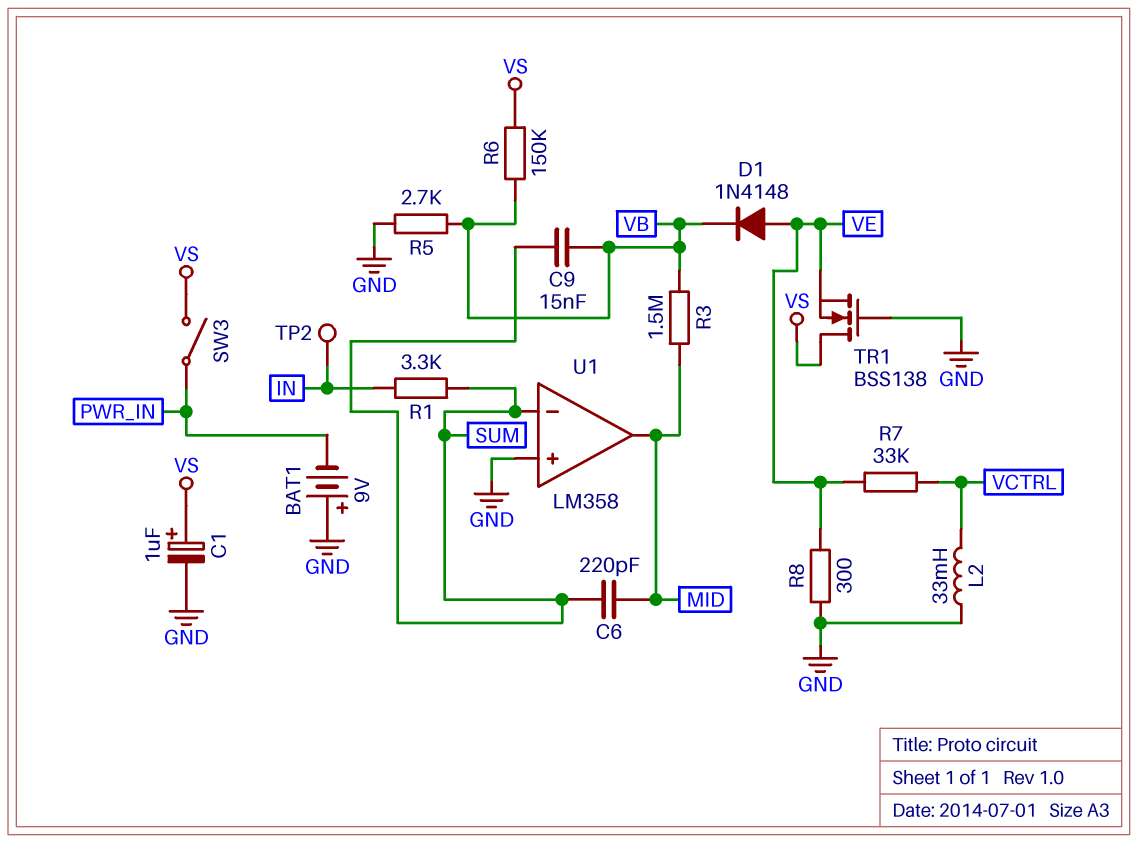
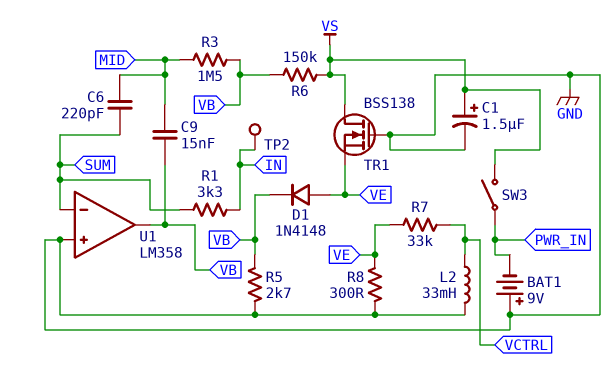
C1: 1uF (plus VS, minus GND) -> 1.5uF (plus VS, minus GND)
C9: 15nF (SUM, VB) -> 15nF (MID, VB)
U1 pin out: MID -> VB

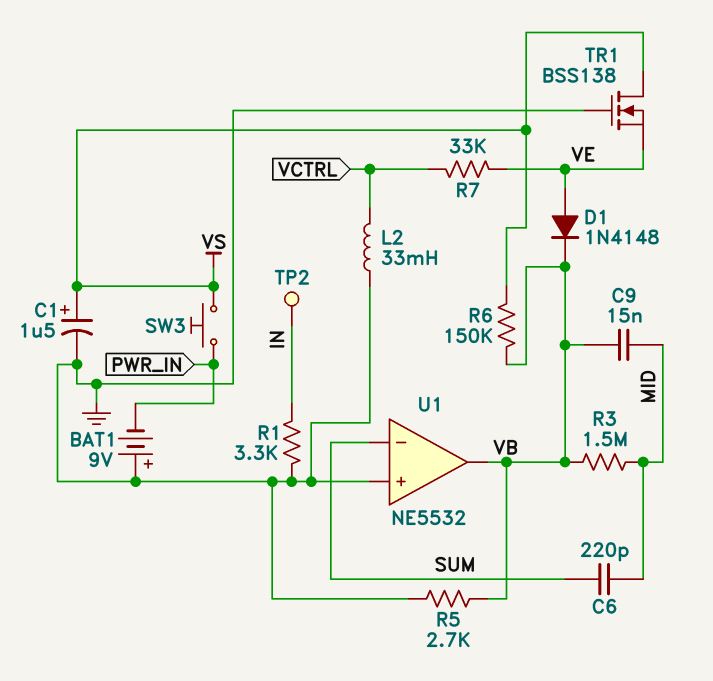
R1: 3.3k (IN, SUM) -> 3.3k (GND, IN)
R8: 300 (GND, VE) -> none
SW3: switch (PWR_IN, VS) -> button (PWR_IN, VS)
U1: LM358 -> NE5532

